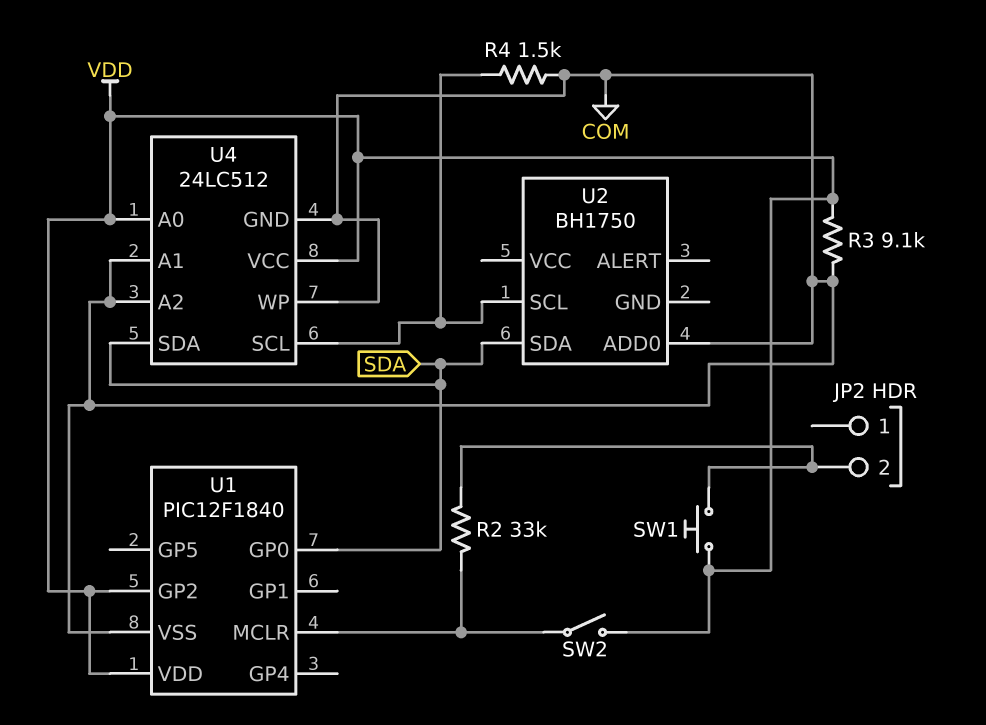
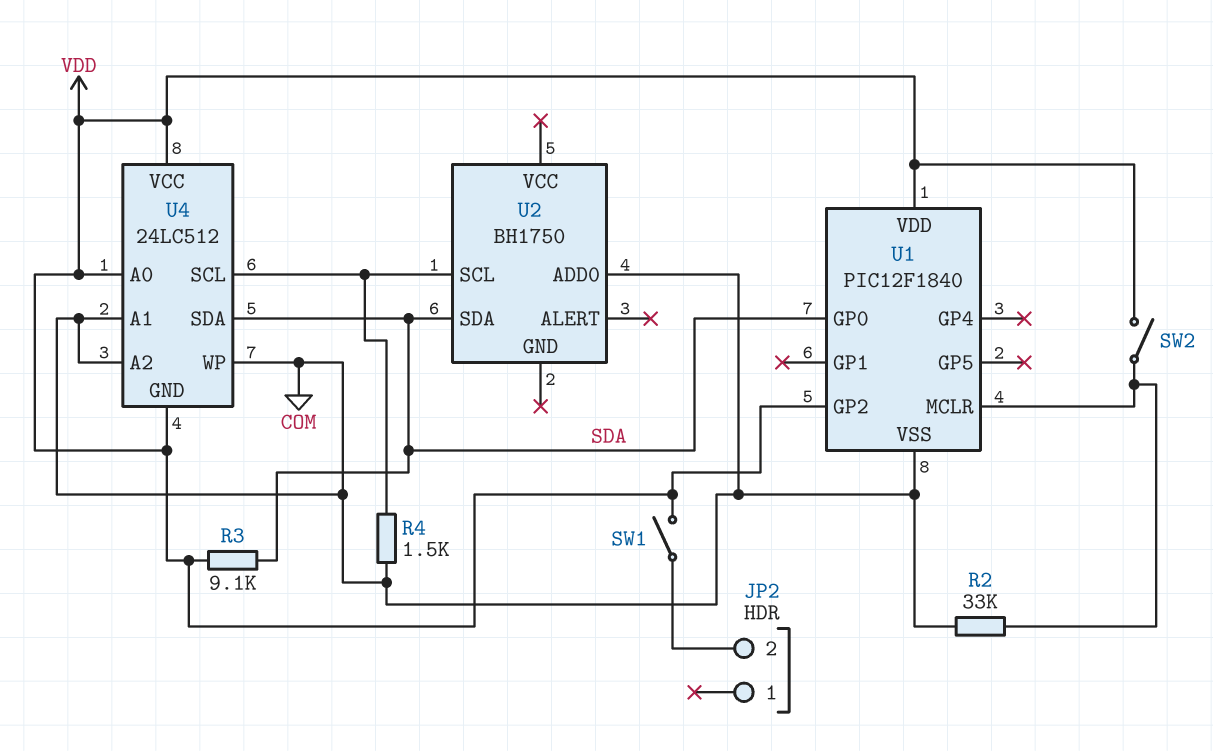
R2: 33k (JP2/2, U1/MCLR) -> 33k (COM, U1/MCLR)
R3: 9.1k (COM, VDD) -> 9.1k (SDA, VDD)
SW1: button (JP2/2, VDD) -> switch (JP2/2, VDD)
U4 pin GND: COM -> VDD

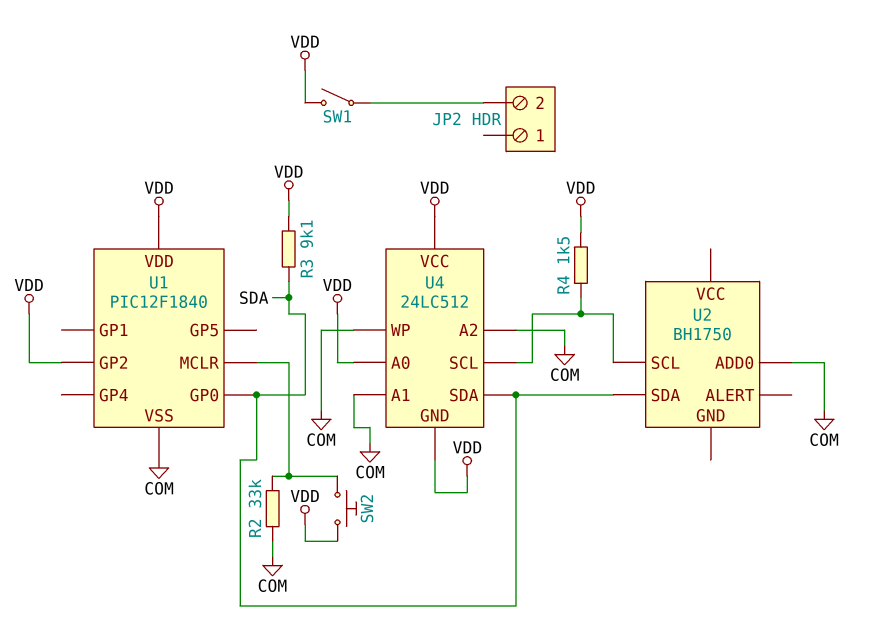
R4: 1.5k (COM, U2/SCL) -> 1.5k (U2/SCL, VDD)
SW2: switch (U1/MCLR, VDD) -> button (U1/MCLR, VDD)

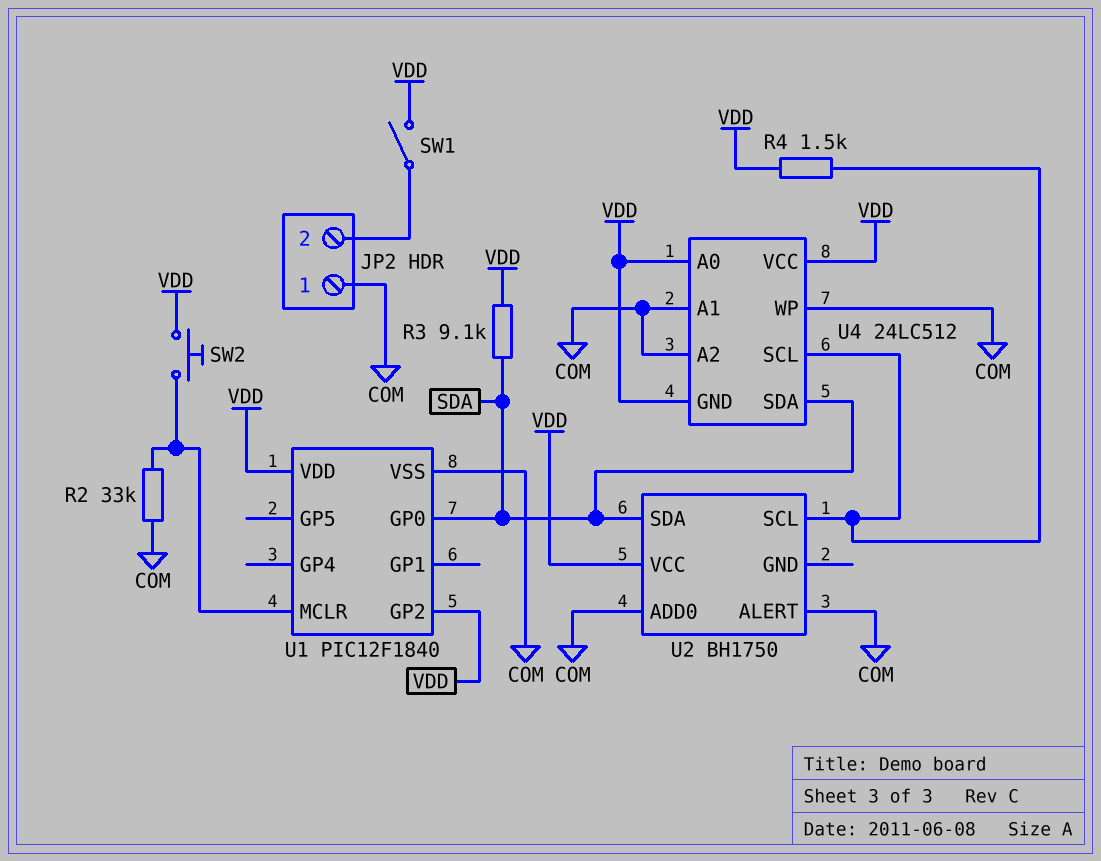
JP2 pin 1: none -> COM
U2 pin ALERT: none -> COM
U2 pin VCC: none -> VDD

